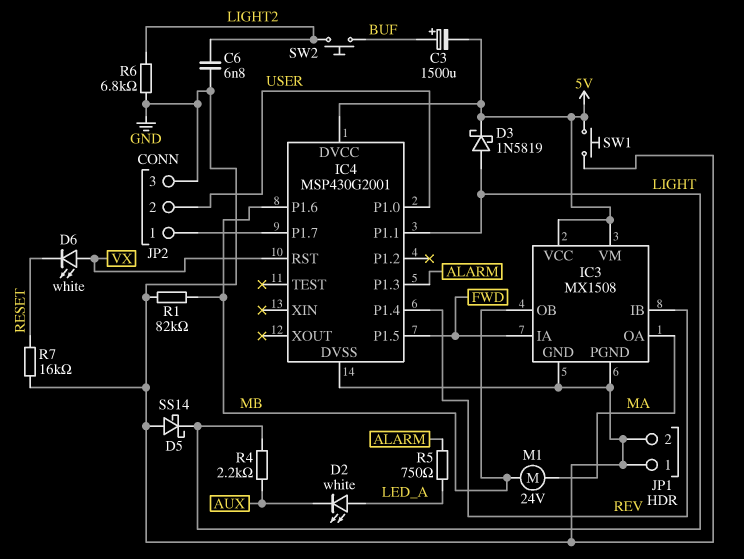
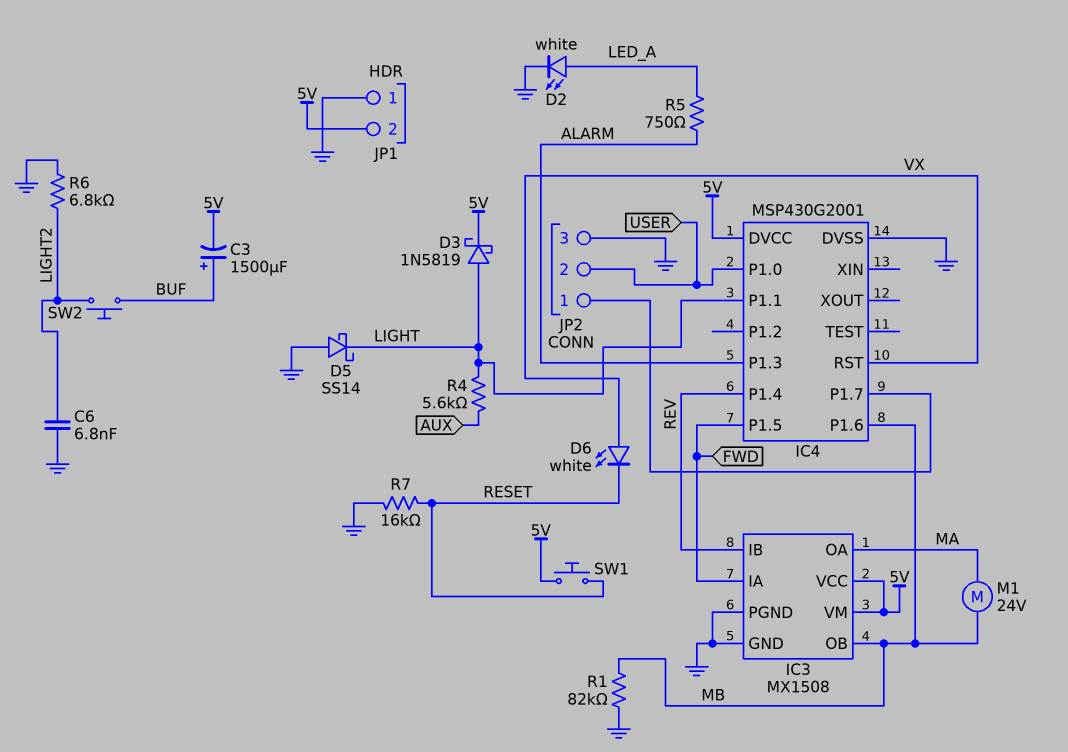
D2: LED white (A LED_A, K AUX) -> LED white (A LED_A, K GND)
JP1 pin 2: GND -> 5V
R4: 2.2k (AUX, LIGHT) -> 5.6k (AUX, LIGHT)
SW1: button (5V, GND) -> button (5V, RESET)

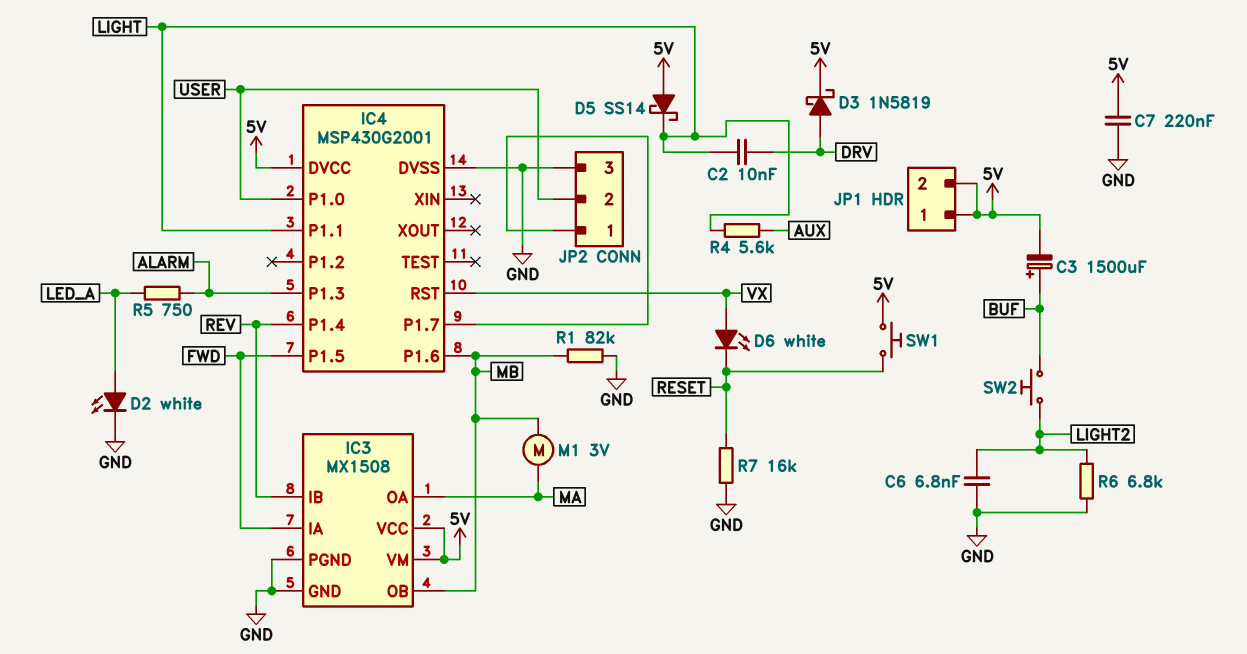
C2: none -> 10nF (DRV, LIGHT)
C7: none -> 220nF (5V, GND)
D3: schottky 1N5819 (A LIGHT, K 5V) -> schottky 1N5819 (A DRV, K 5V)
D5: schottky SS14 (A GND, K LIGHT) -> schottky SS14 (A 5V, K LIGHT)
JP1 pin 1: GND -> 5V
M1: motor 24V (MA, MB) -> motor 3V (MA, MB)

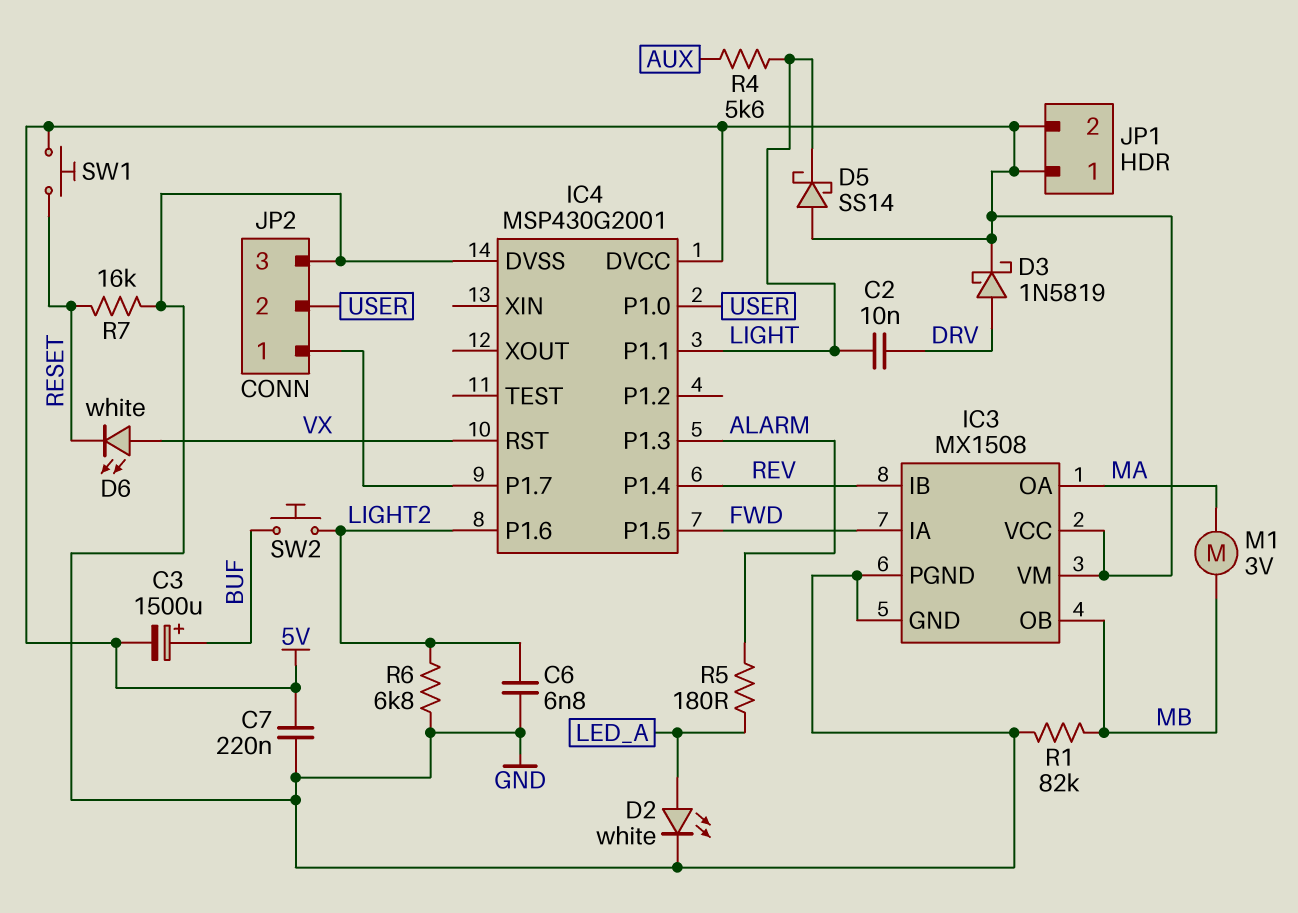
IC4 pin P1.6: MB -> LIGHT2
R5: 750 (ALARM, LED_A) -> 180 (ALARM, LED_A)

